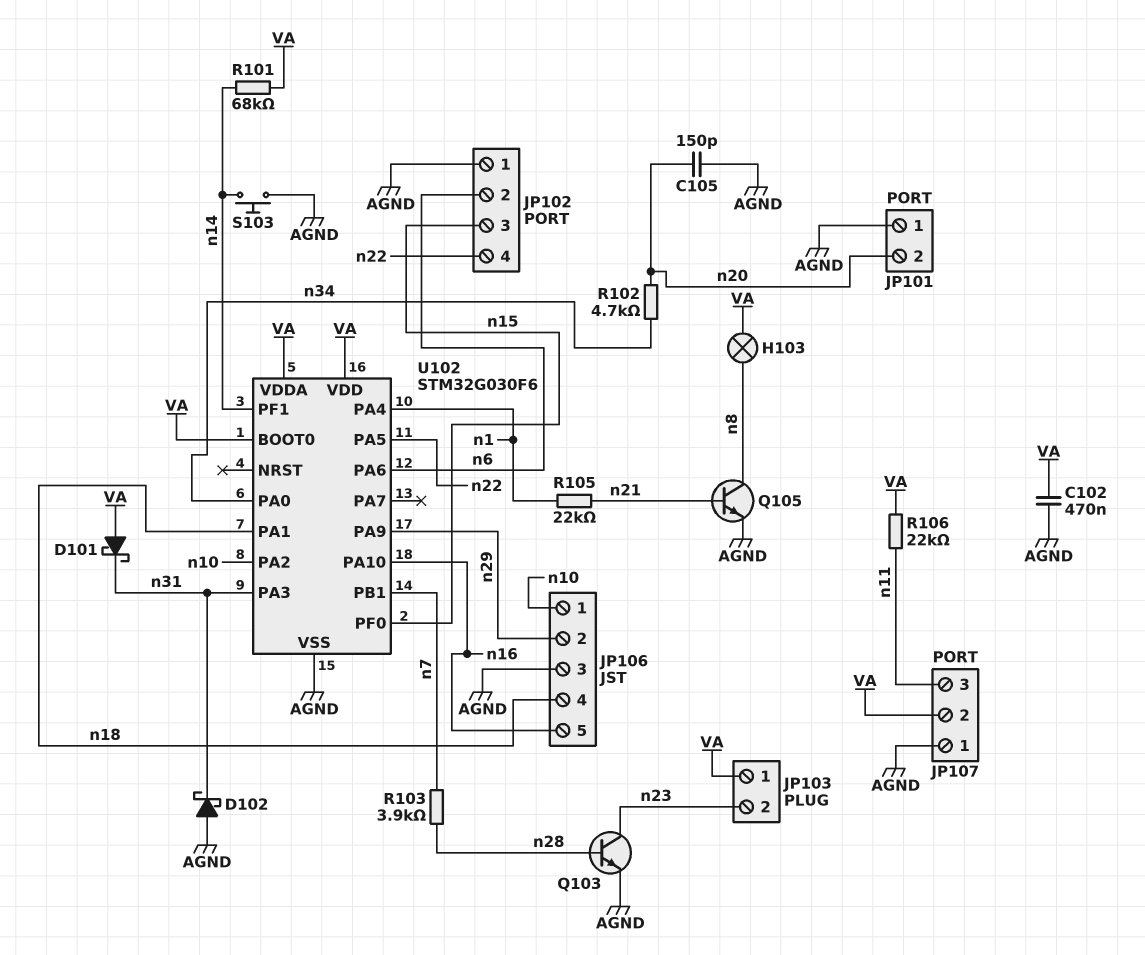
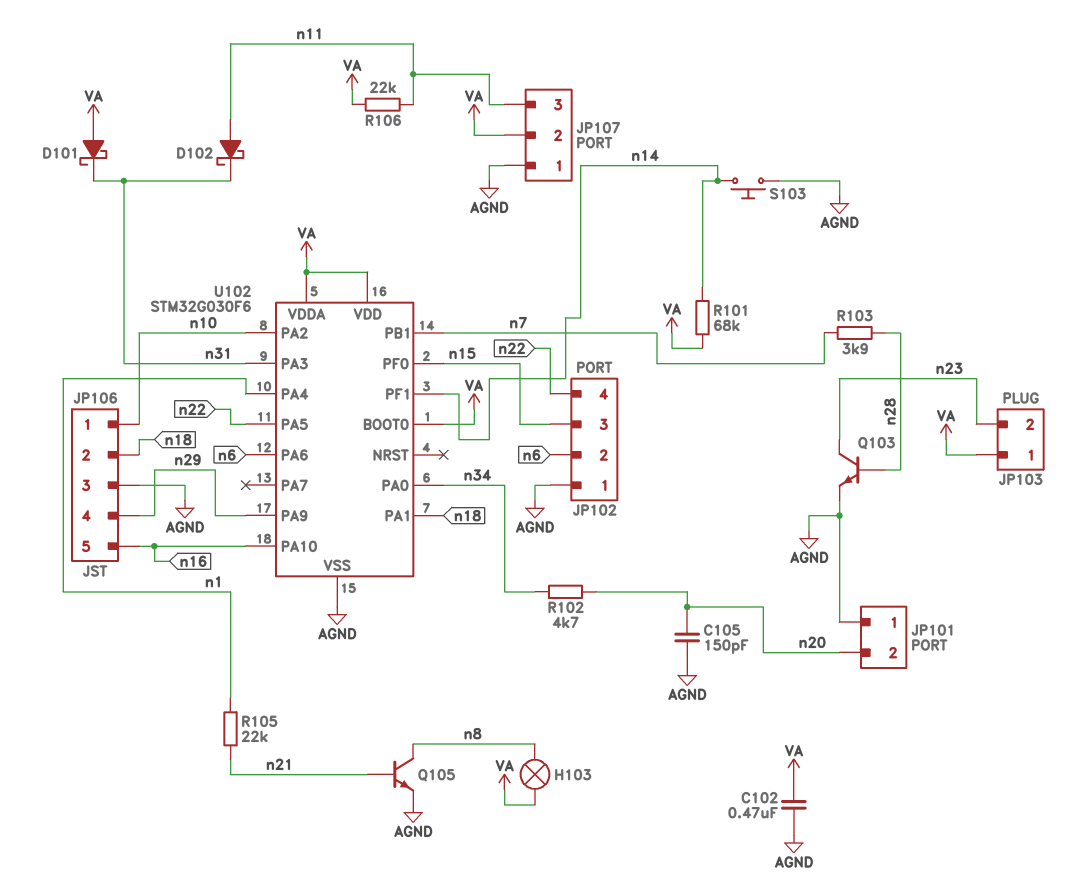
D102: schottky (A AGND, K n31) -> schottky (A n11, K n31)
JP106 pin 2: n29 -> n18
JP106 pin 4: n18 -> n29

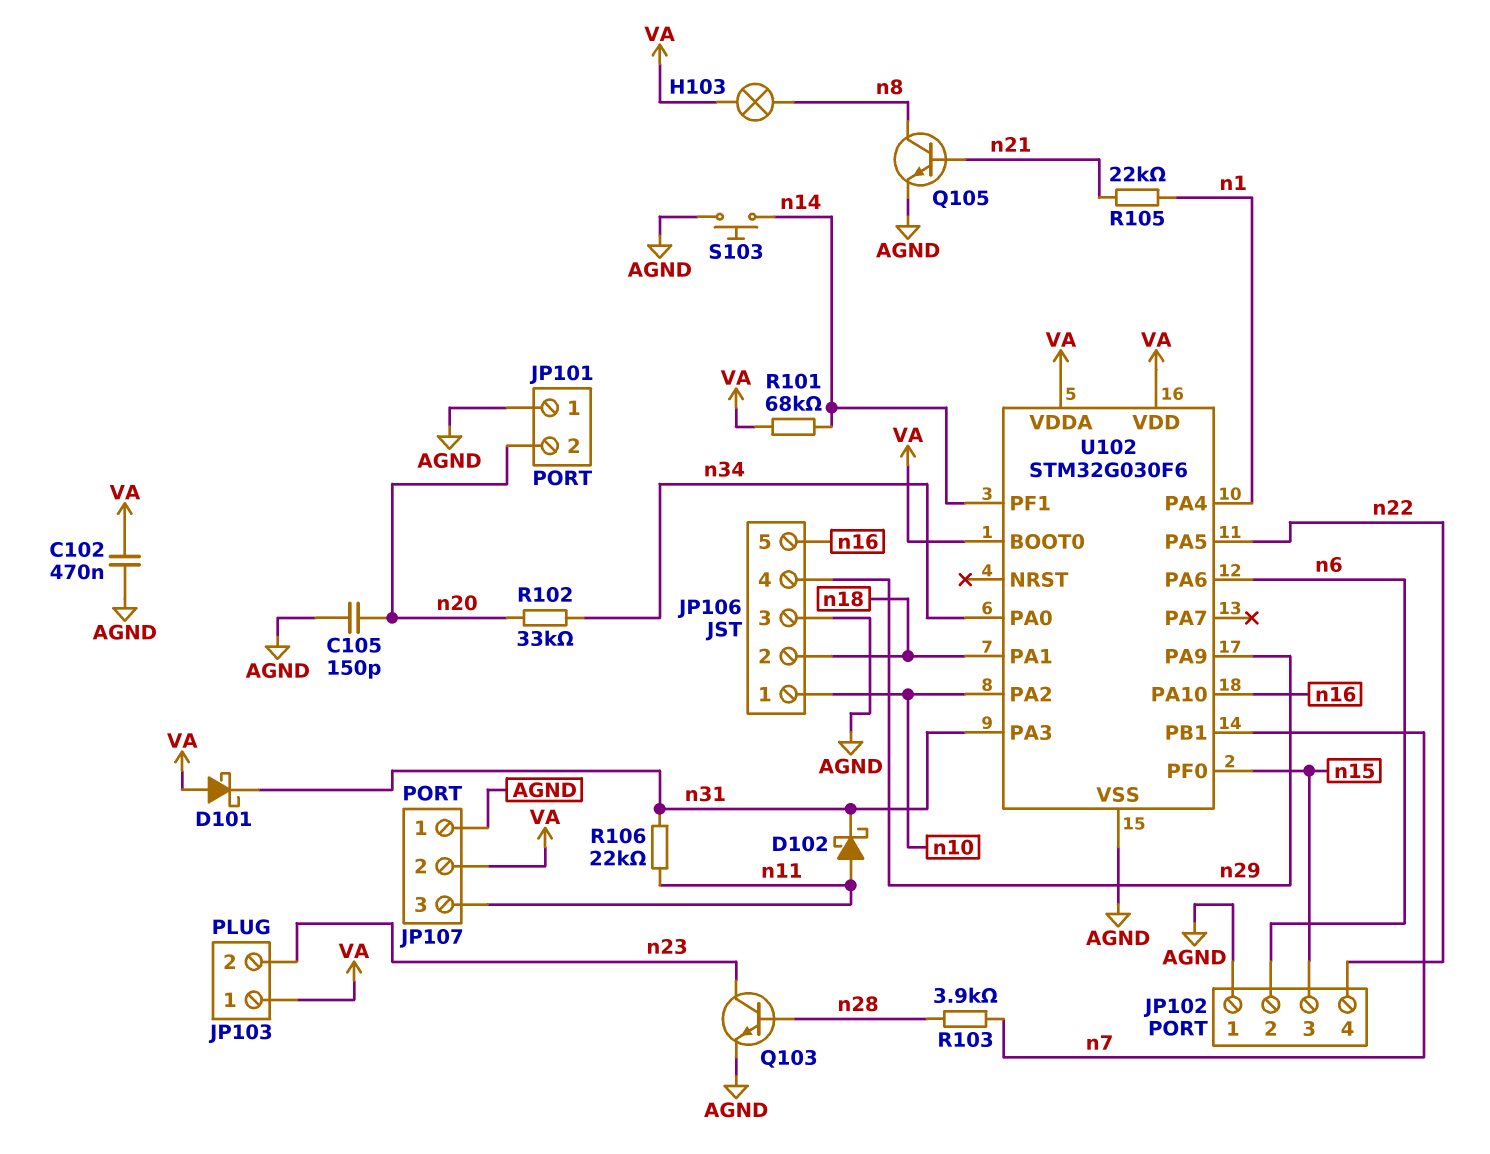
R102: 4.7k (n20, n34) -> 33k (n20, n34)
R106: 22k (VA, n11) -> 22k (n11, n31)

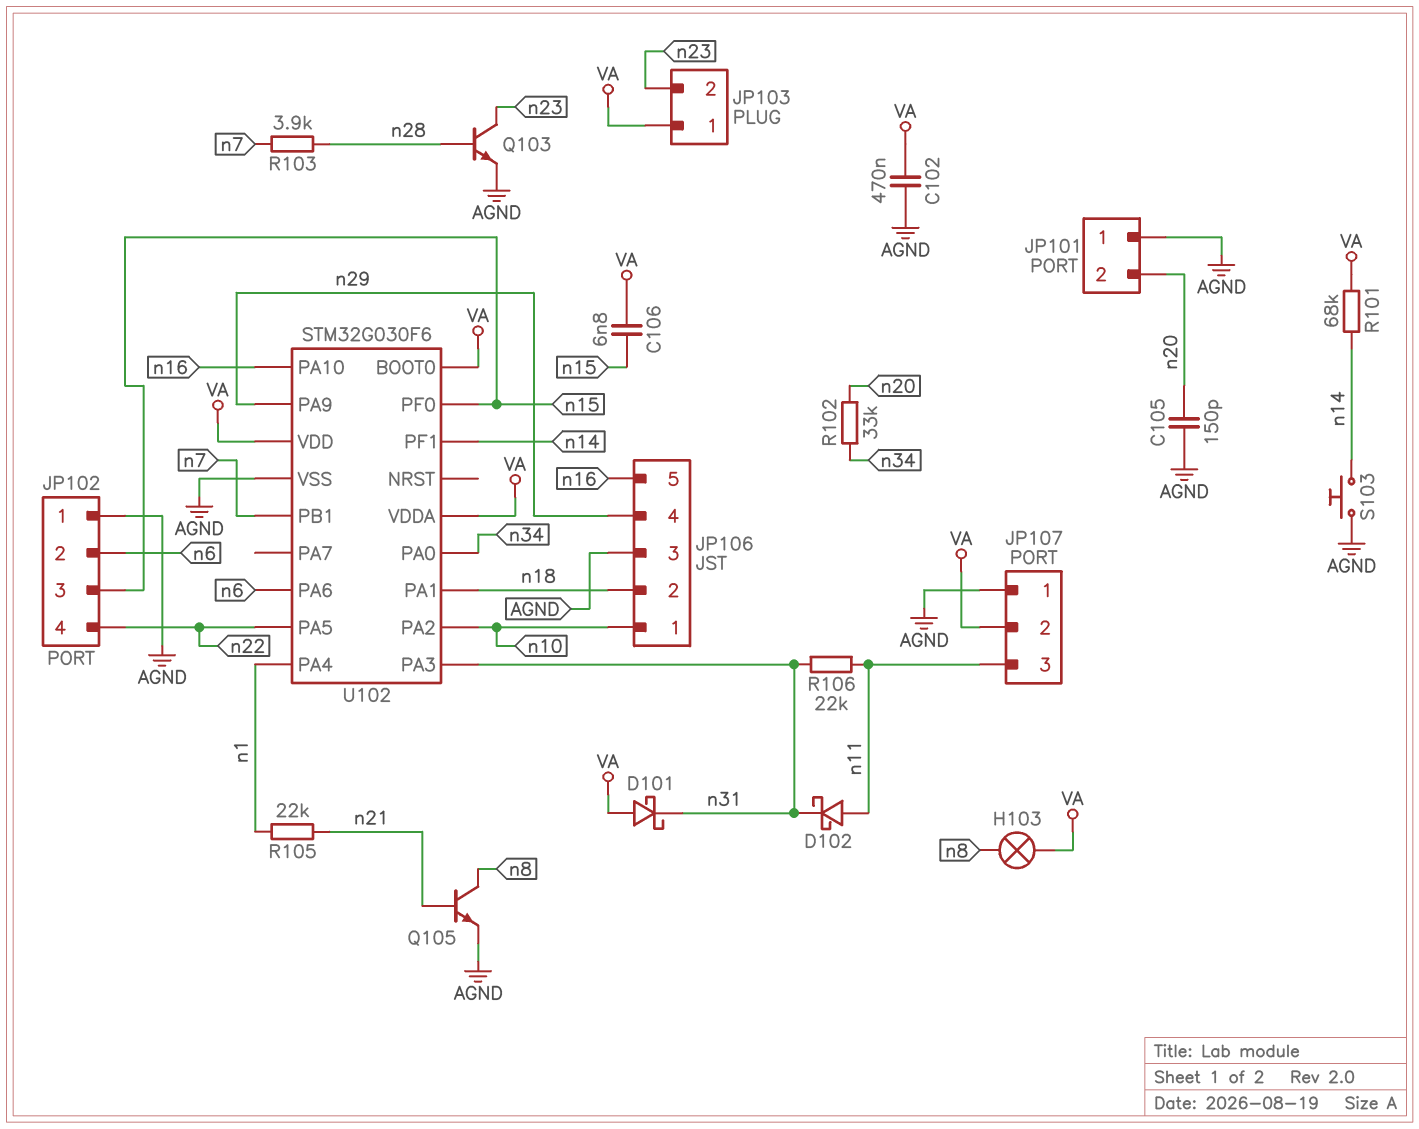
C106: none -> 6.8nF (VA, n15)

